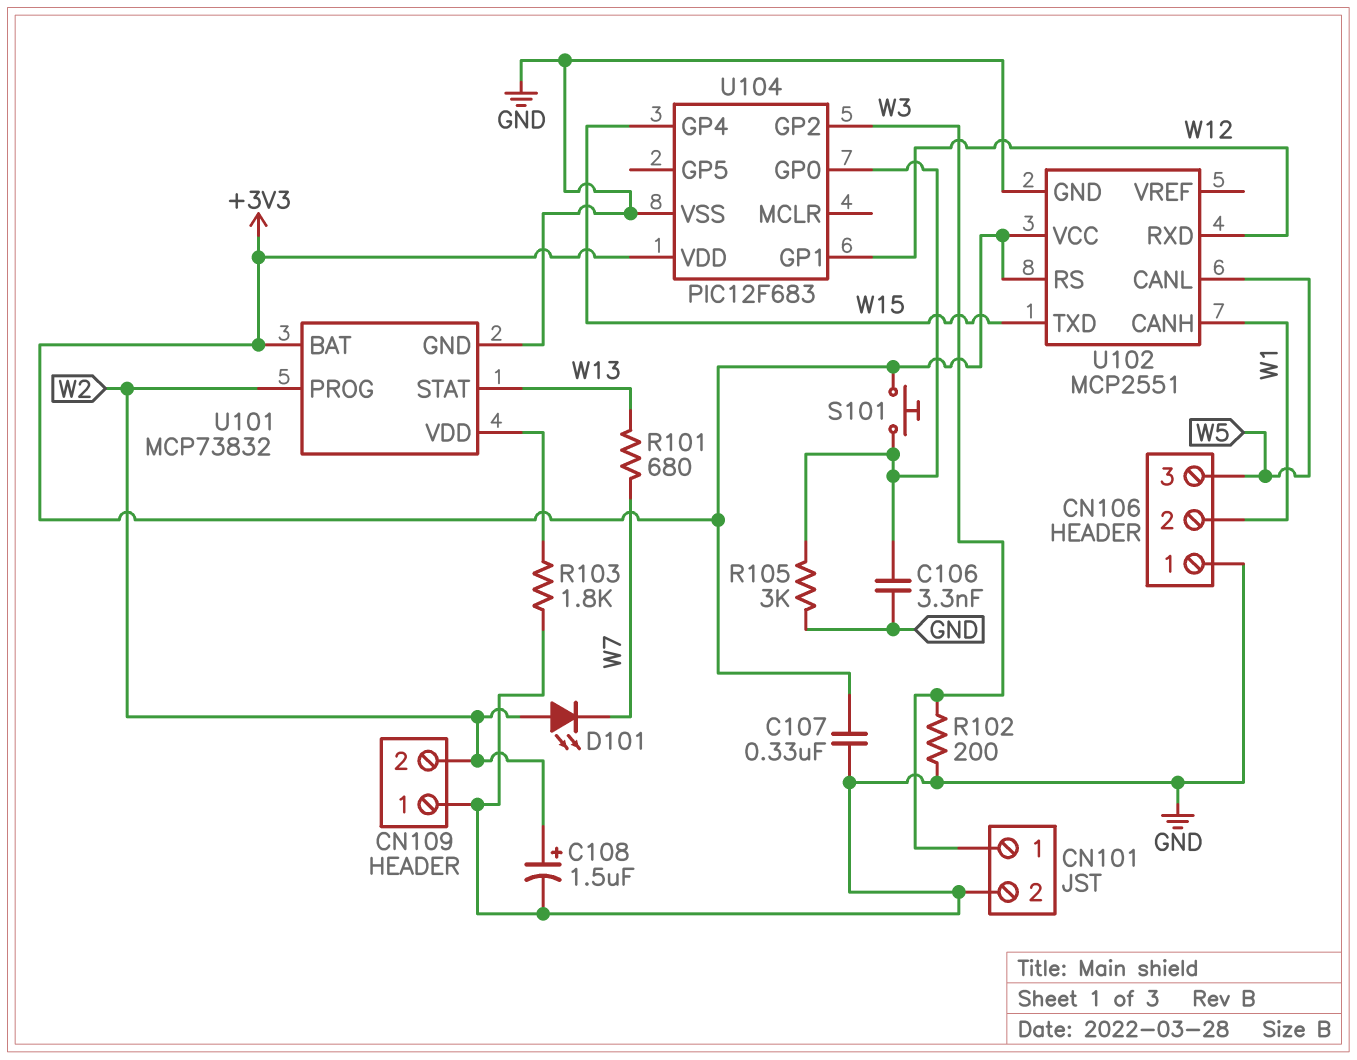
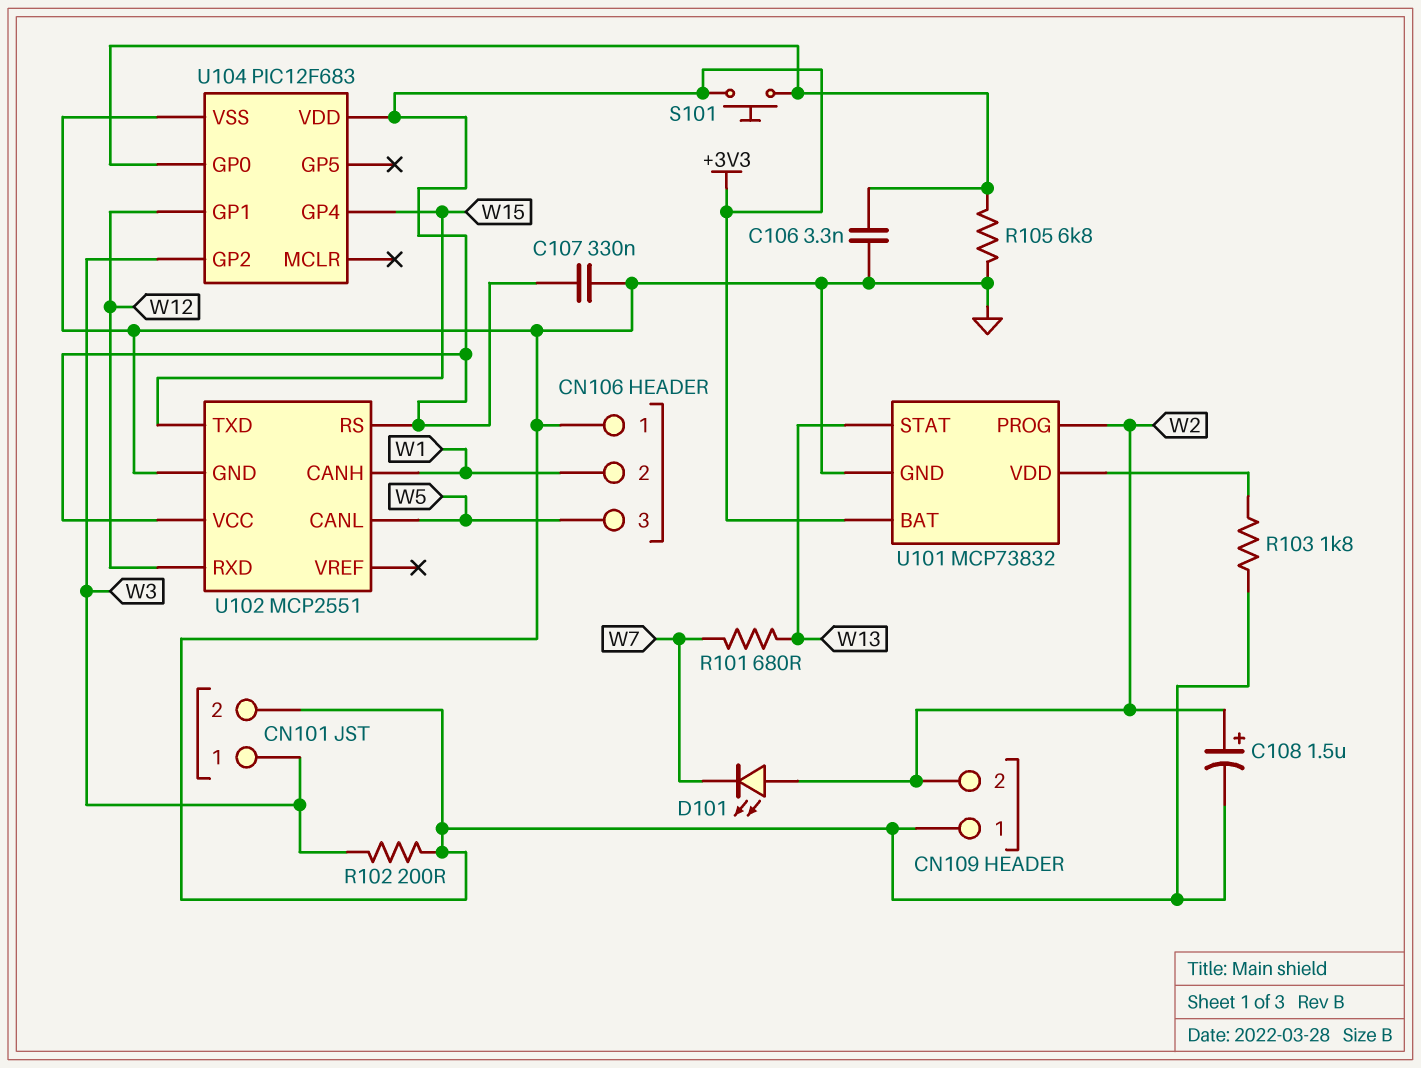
R105: 3k (GND, U104/GP0) -> 6.8k (GND, U104/GP0)

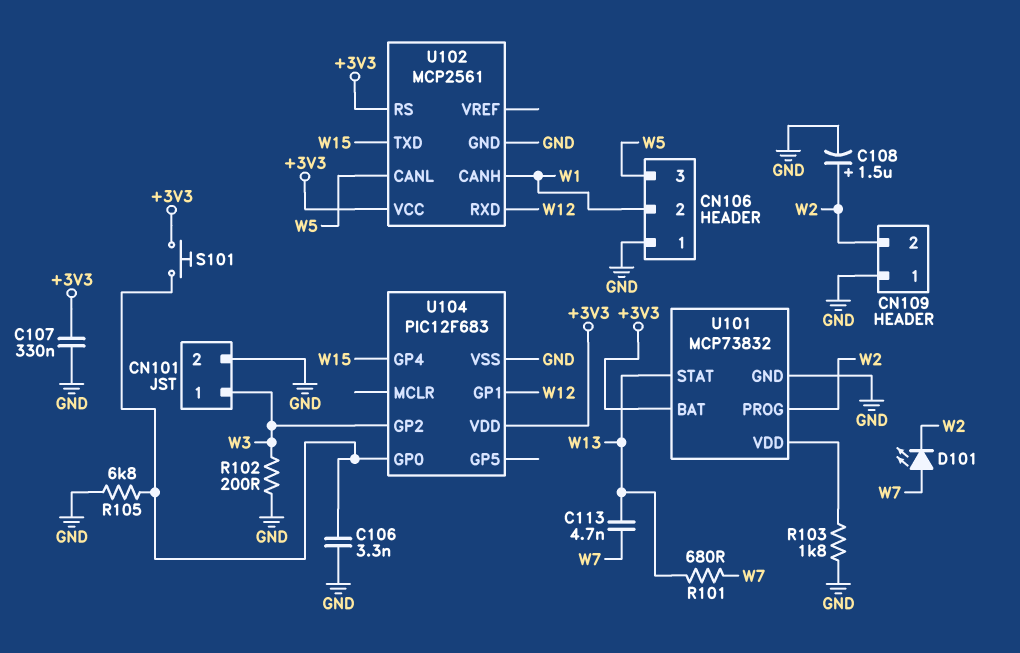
C113: none -> 4.7nF (W7, W13)
D101: LED (A W2, K W7) -> LED (A W7, K W2)
U102: MCP2551 -> MCP2561

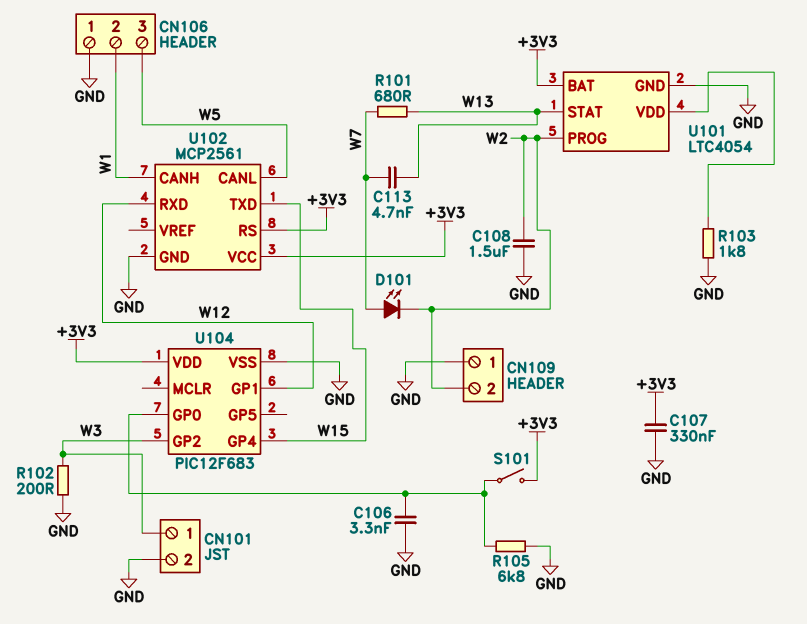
C108: 1.5uF (plus W2, minus GND) -> 1.5uF (GND, W2)
S101: button (+3V3, U104/GP0) -> switch (+3V3, U104/GP0)
U101: MCP73832 -> LTC4054

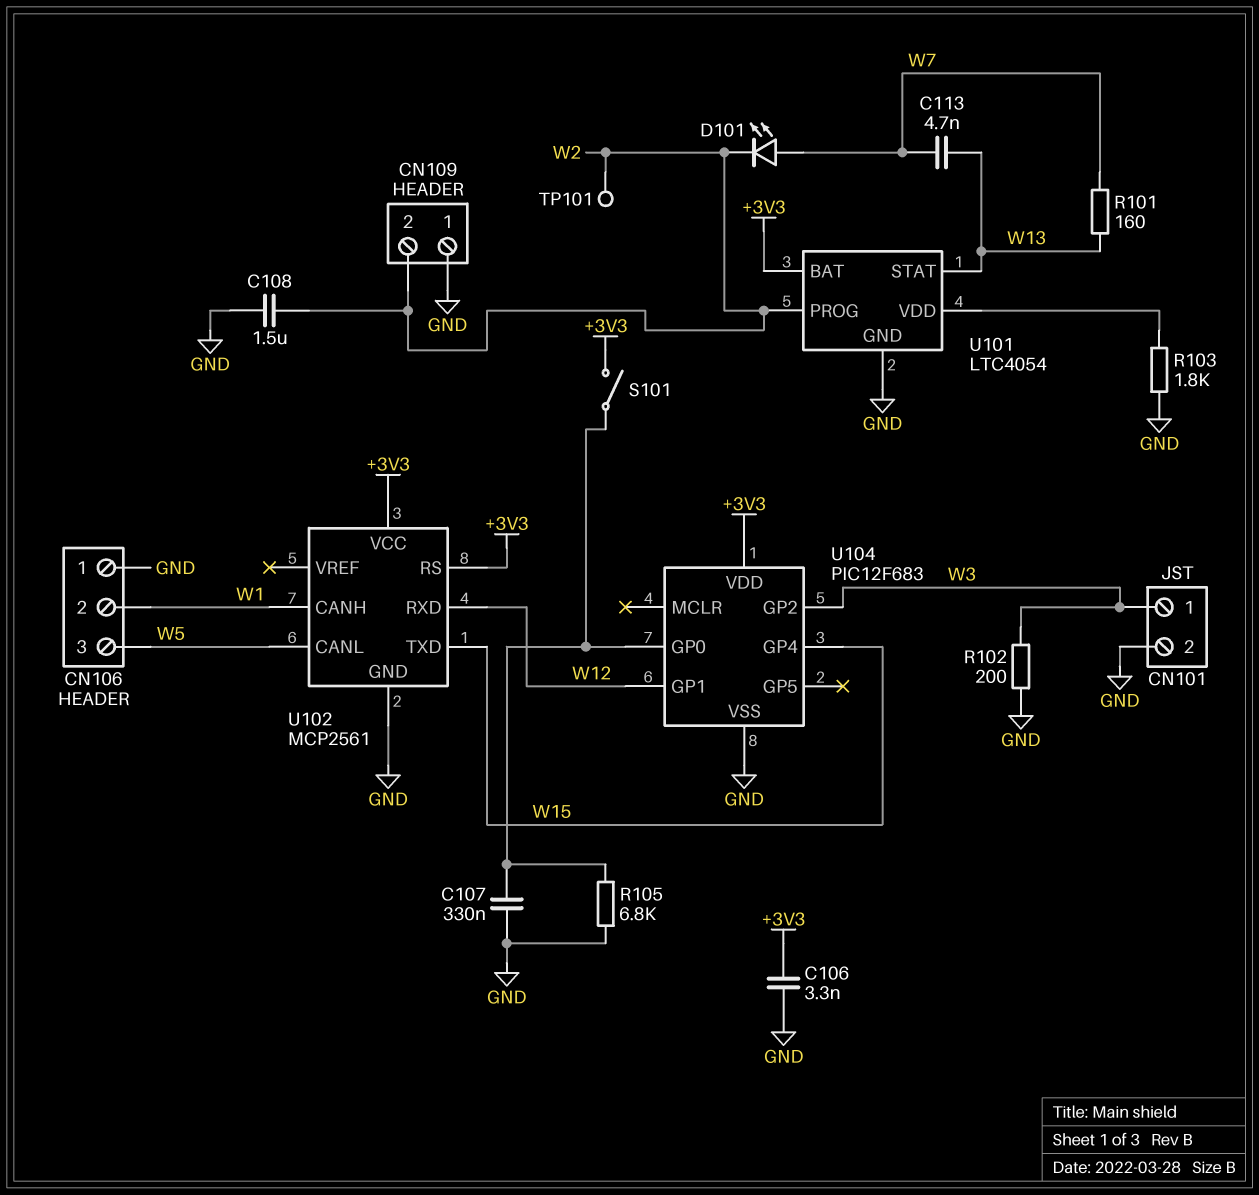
C106: 3.3nF (GND, U104/GP0) -> 3.3nF (+3V3, GND)
C107: 330nF (+3V3, GND) -> 330nF (GND, U104/GP0)
R101: 680 (W7, W13) -> 160 (W7, W13)
TP101: none -> test point (W2)

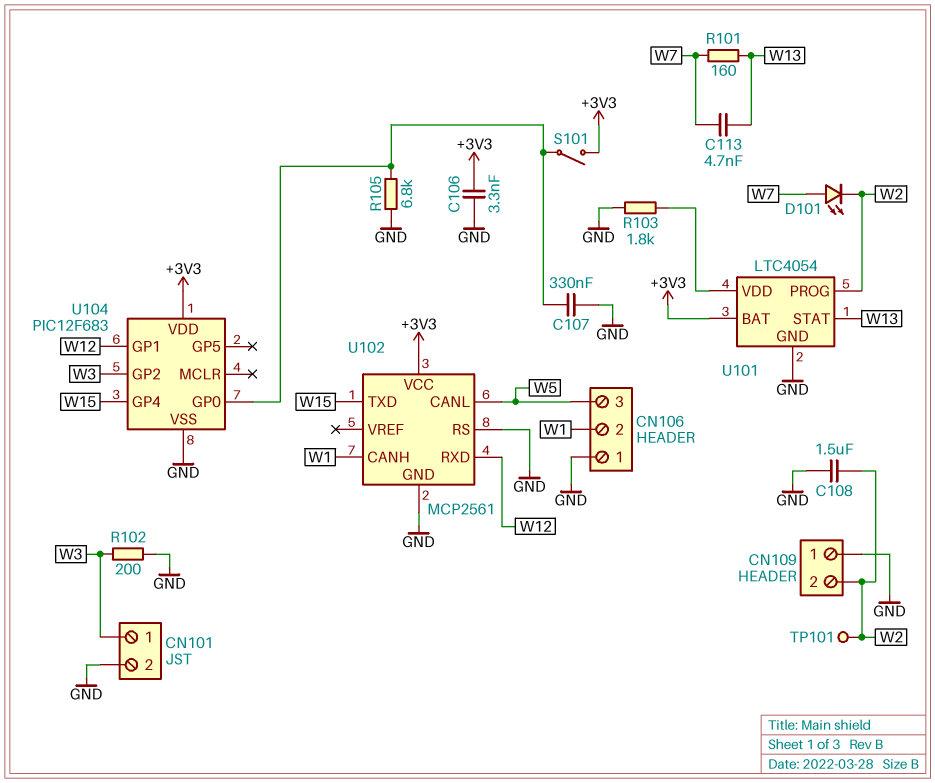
U102 pin RS: +3V3 -> GND

